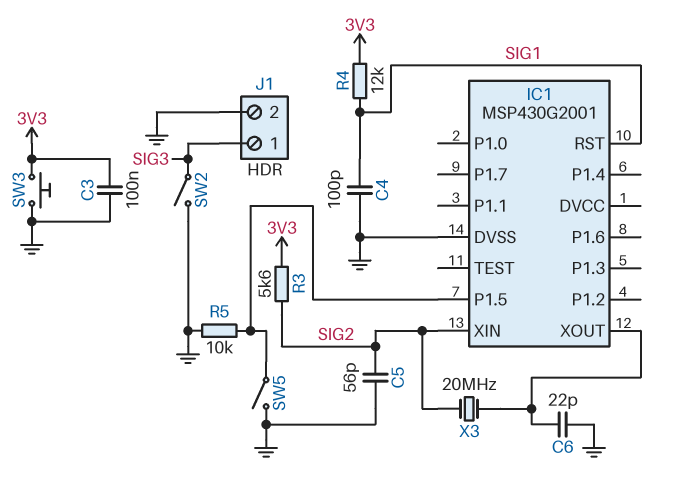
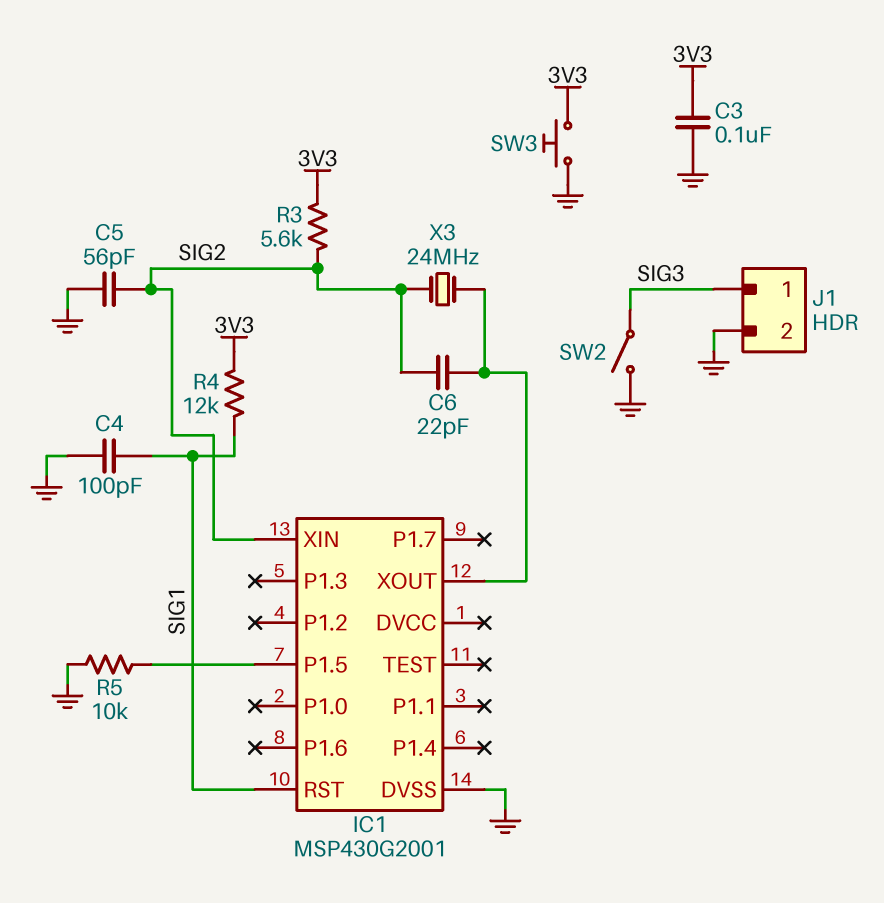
C6: 22pF (GND, IC1/XOUT) -> 22pF (IC1/XOUT, SIG2)
SW5: switch (GND, IC1/P1.5) -> none
X3: 20MHz (IC1/XOUT, SIG2) -> 24MHz (IC1/XOUT, SIG2)

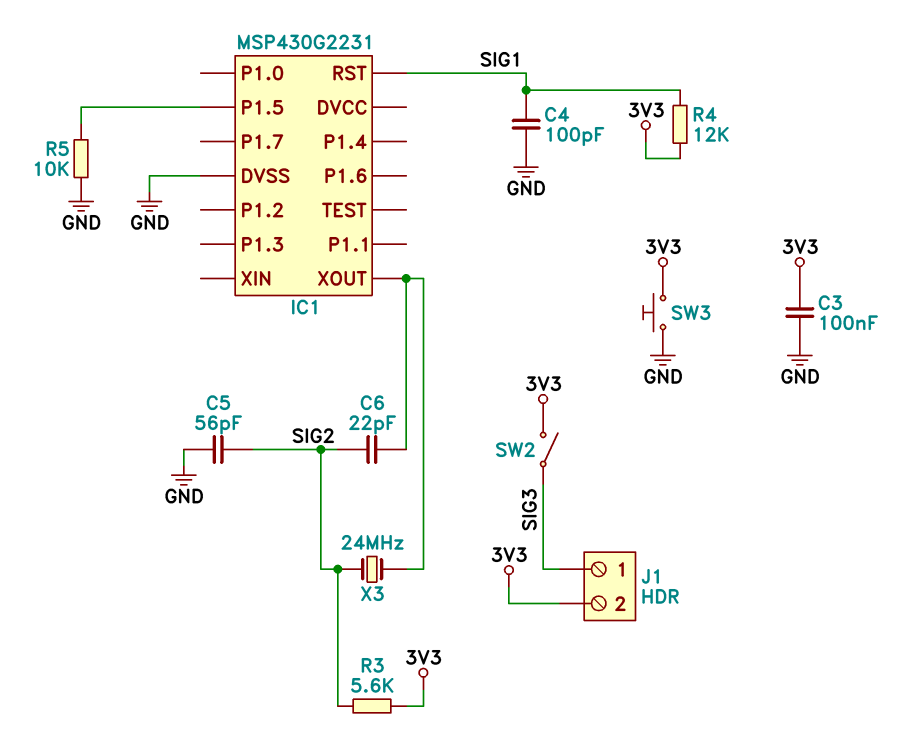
IC1: MSP430G2001 -> MSP430G2231
IC1 pin XIN: SIG2 -> none
J1 pin 2: GND -> 3V3
SW2: switch (GND, SIG3) -> switch (3V3, SIG3)

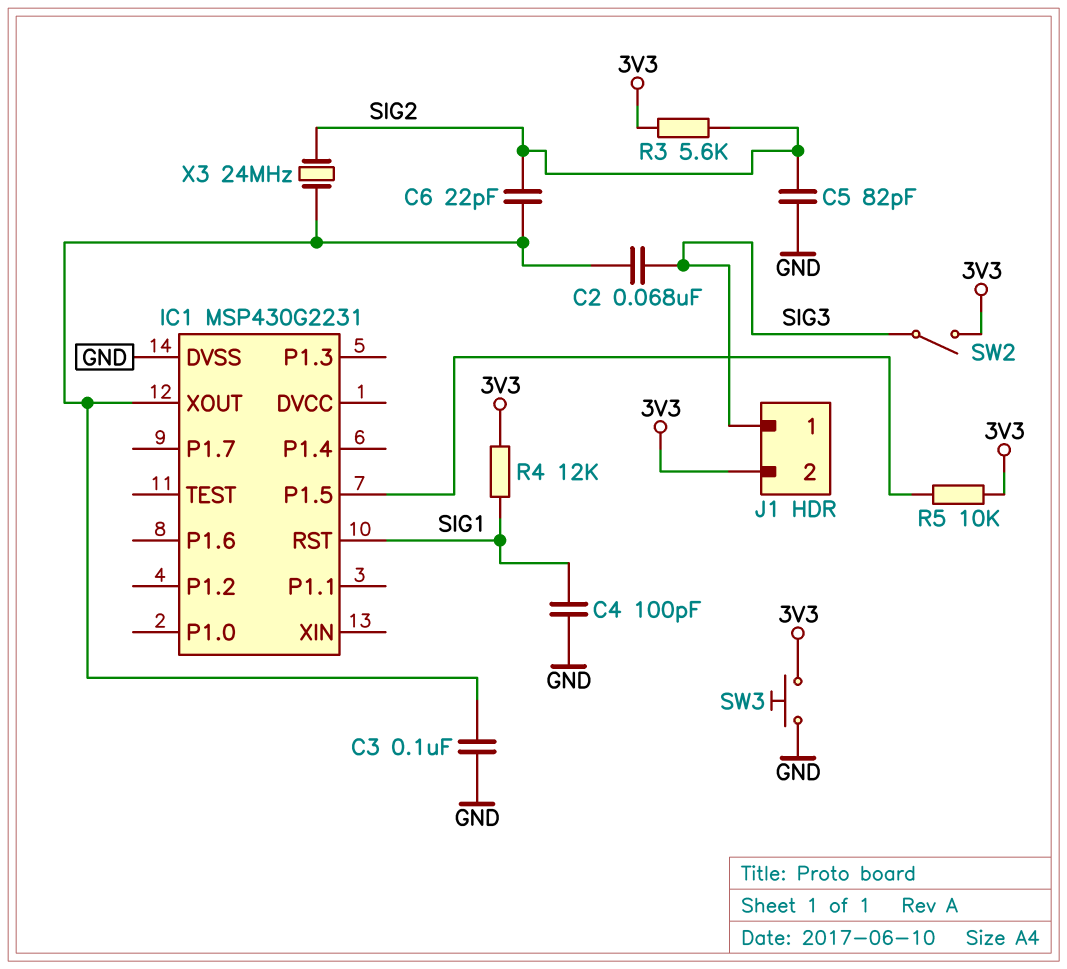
C2: none -> 68nF (IC1/XOUT, SIG3)
C3: 100nF (3V3, GND) -> 100nF (GND, IC1/XOUT)
C5: 56pF (GND, SIG2) -> 82pF (GND, SIG2)
R5: 10k (GND, IC1/P1.5) -> 10k (3V3, IC1/P1.5)

